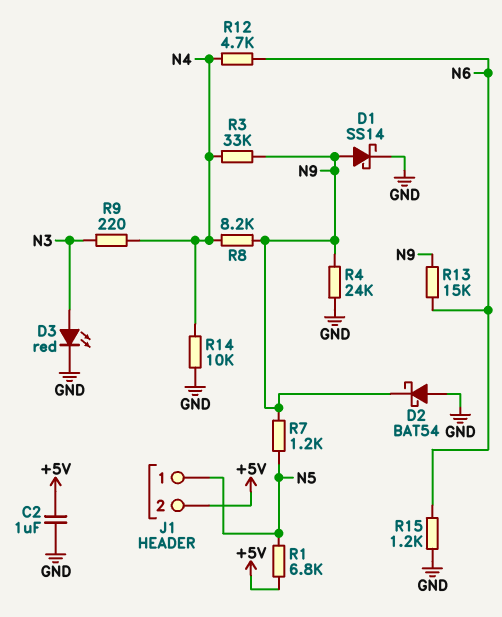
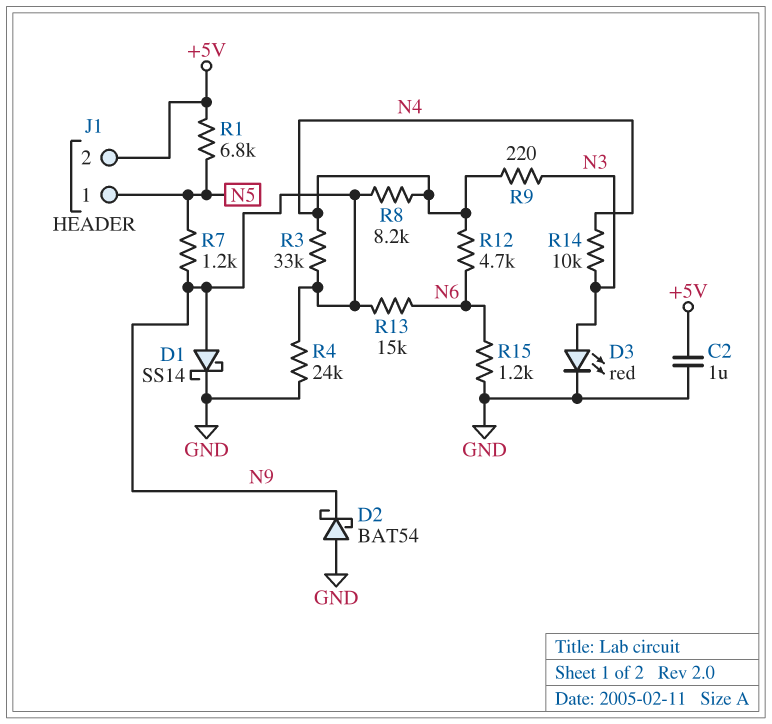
R14: 10k (GND, N4) -> 10k (N3, N4)

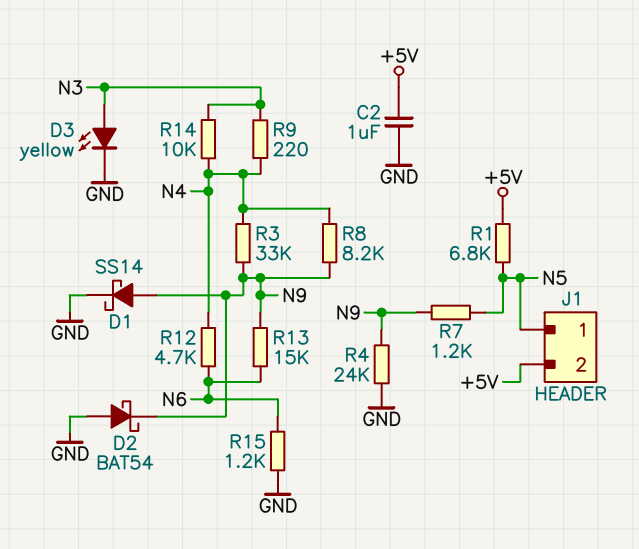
D3: LED red (A N3, K GND) -> LED yellow (A N3, K GND)

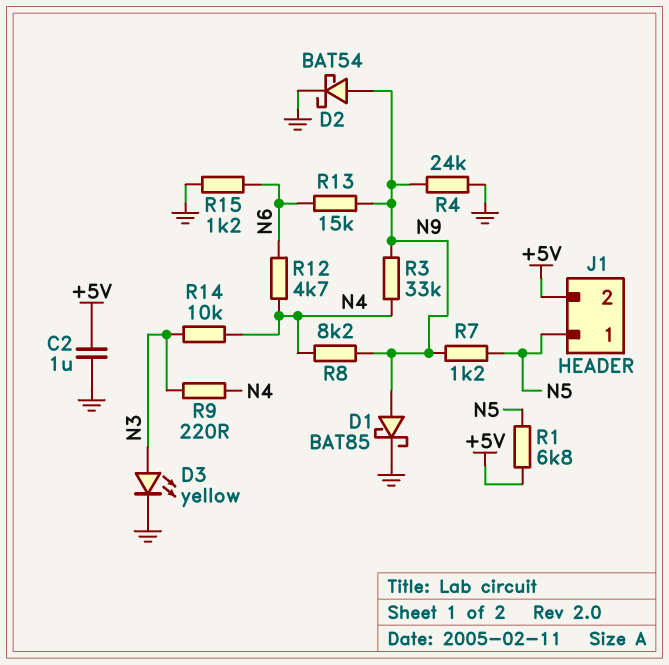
D1: schottky SS14 (A N9, K GND) -> schottky BAT85 (A N9, K GND)
D2: schottky BAT54 (A GND, K N9) -> schottky BAT54 (A N9, K GND)

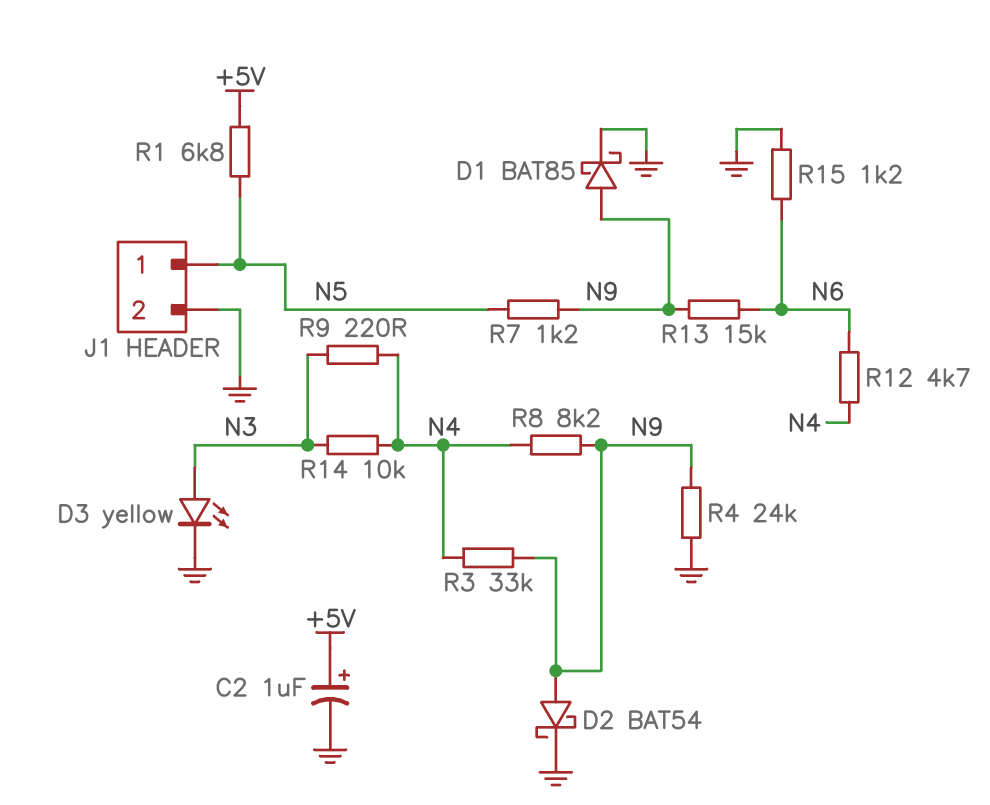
C2: 1uF (+5V, GND) -> 1uF (plus +5V, minus GND)
J1 pin 2: +5V -> GND

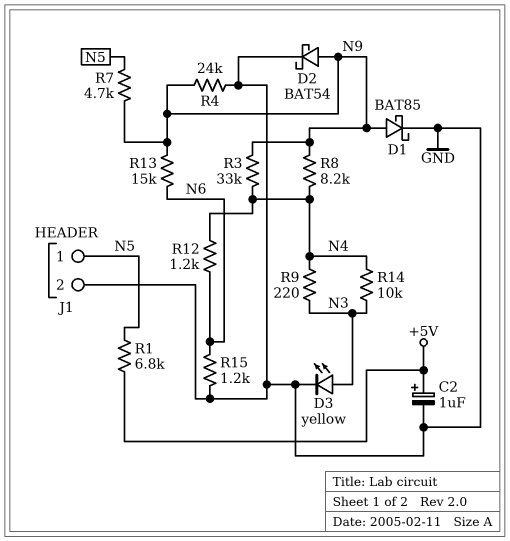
R7: 1.2k (N5, N9) -> 4.7k (N5, N9)
R12: 4.7k (N4, N6) -> 1.2k (N4, N6)

